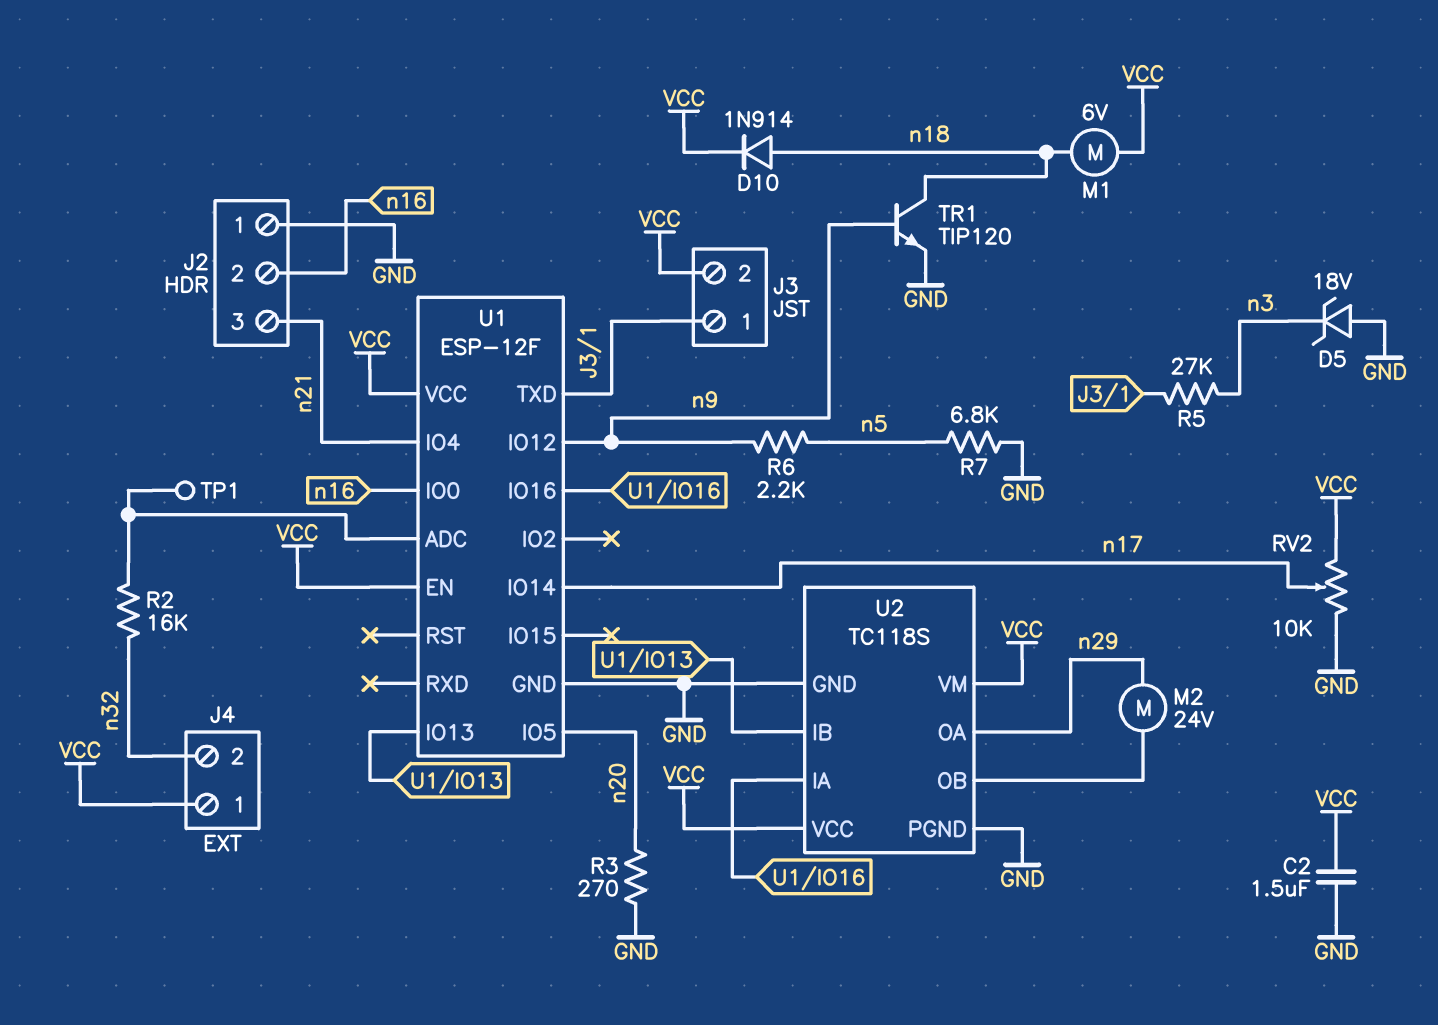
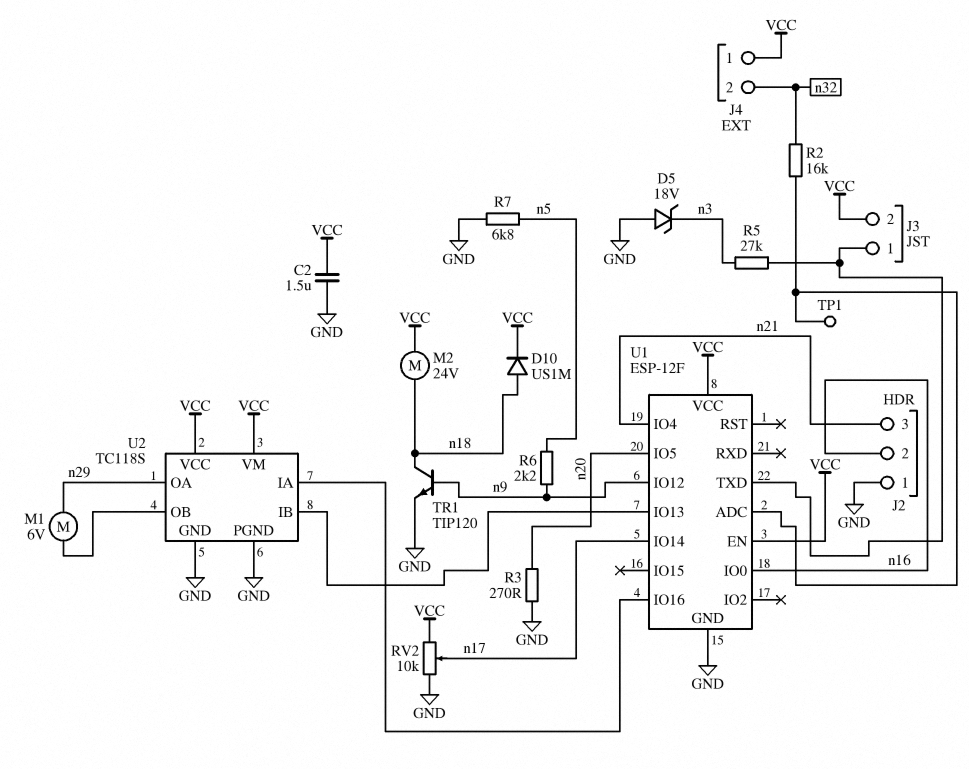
D10: diode 1N914 (A n18, K VCC) -> diode US1M (A n18, K VCC)
M1: motor 6V (VCC, n18) -> motor 6V (U2/OB, n29)
M2: motor 24V (U2/OB, n29) -> motor 24V (VCC, n18)

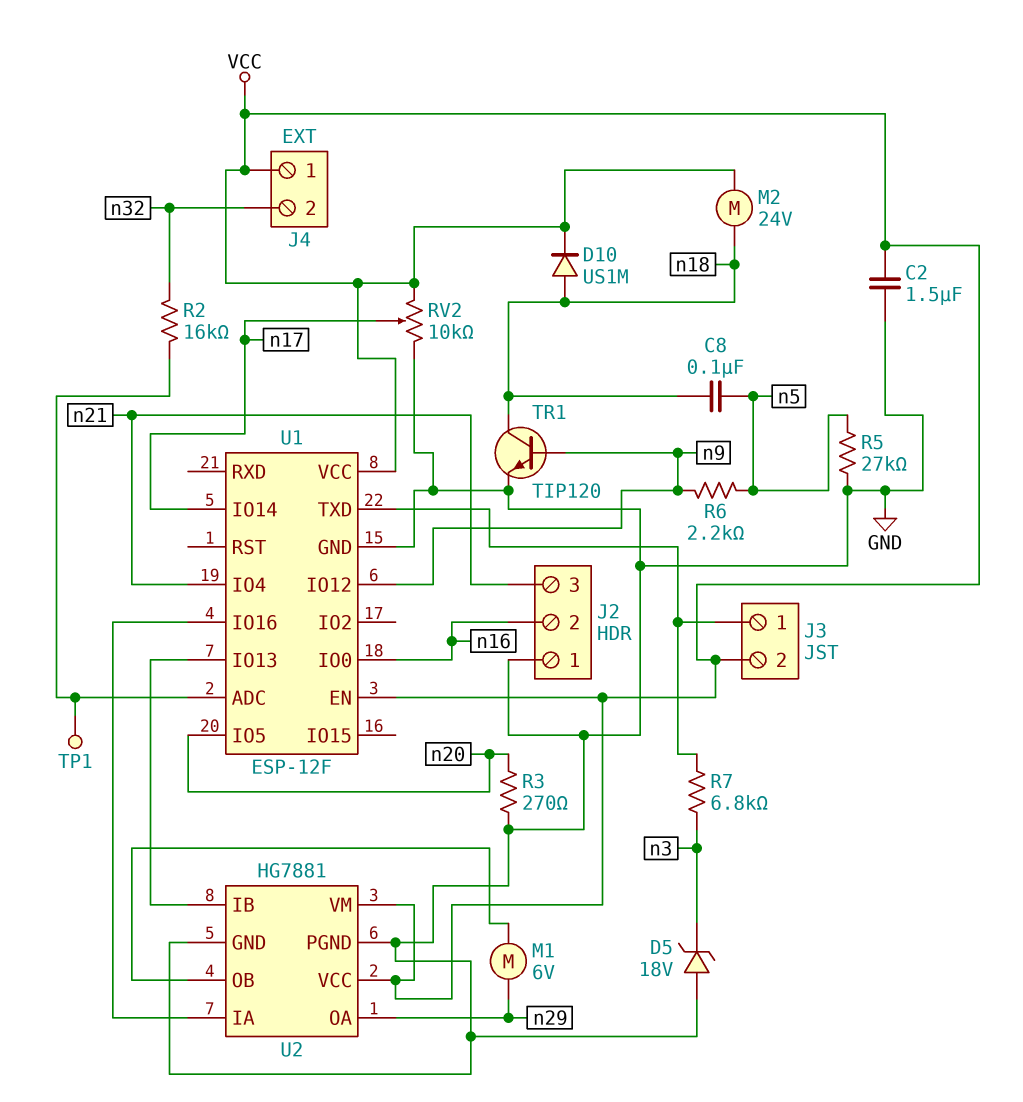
C8: none -> 100nF (n5, n18)
R5: 27k (J3/1, n3) -> 27k (GND, n5)
R7: 6.8k (GND, n5) -> 6.8k (J3/1, n3)
U2: TC118S -> HG7881

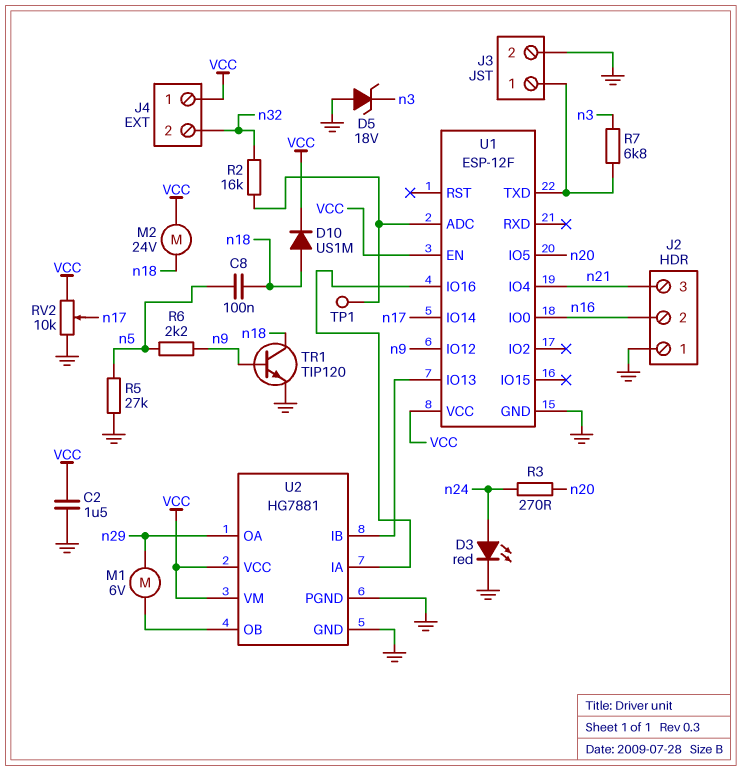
D3: none -> LED red (A n24, K GND)
J3 pin 2: VCC -> GND
R3: 270 (GND, n20) -> 270 (n20, n24)

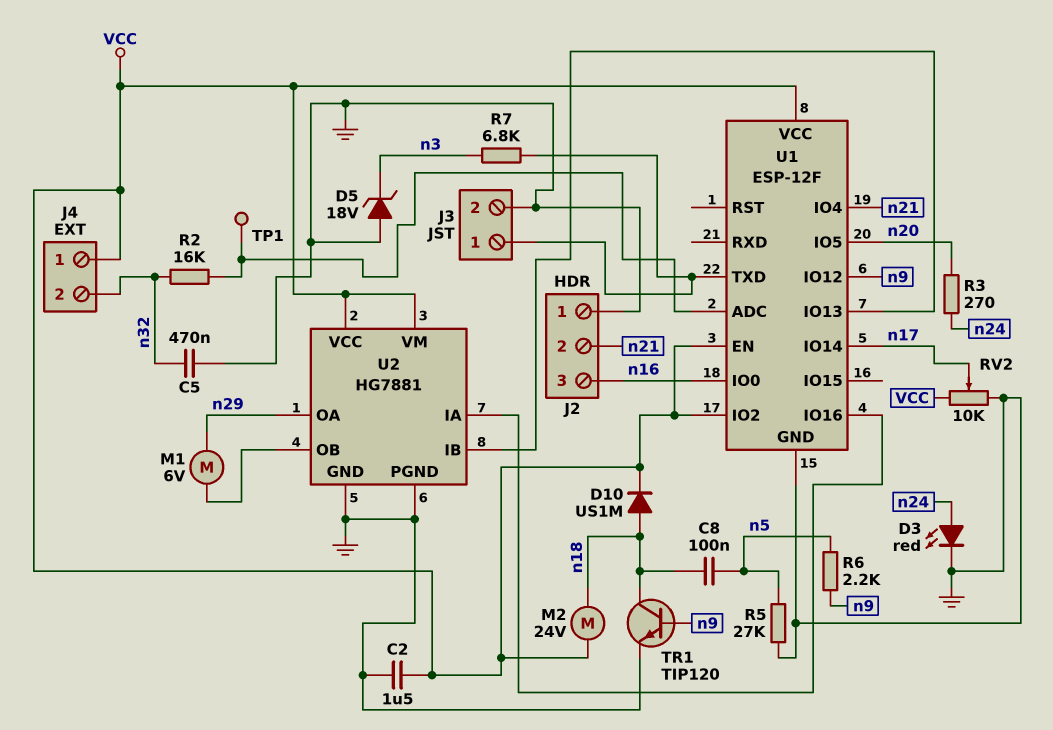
C5: none -> 470nF (GND, n32)
J2 pin 2: n16 -> n21
J2 pin 3: n21 -> n16
U1 pin IO2: none -> VCC

